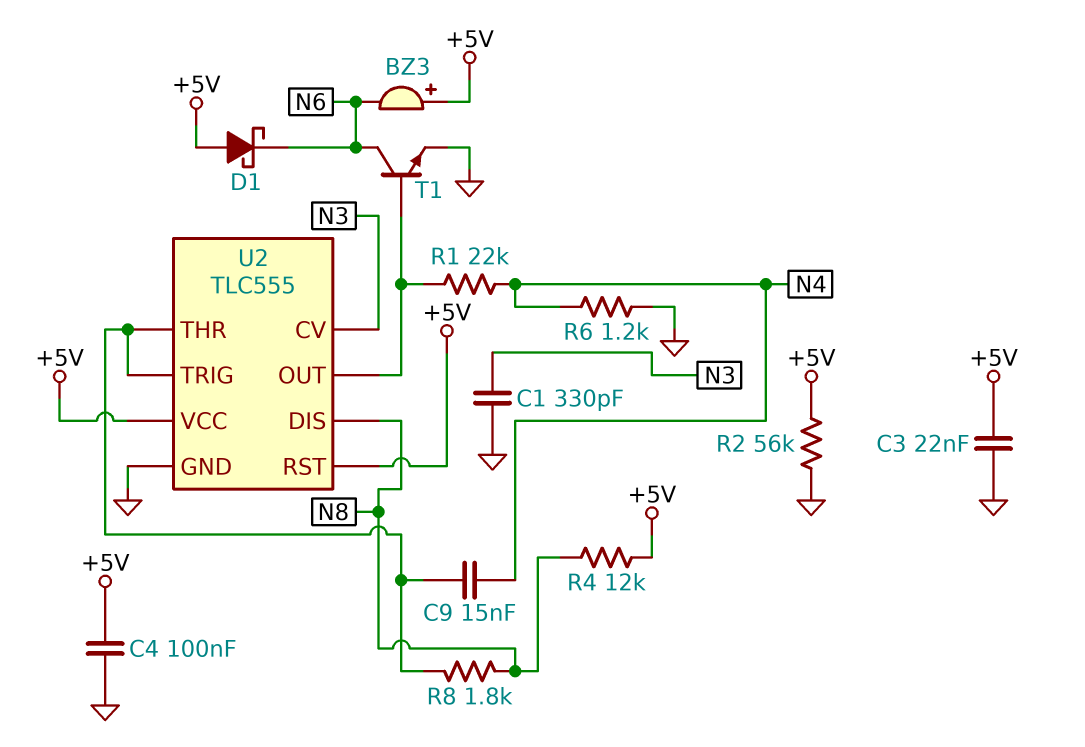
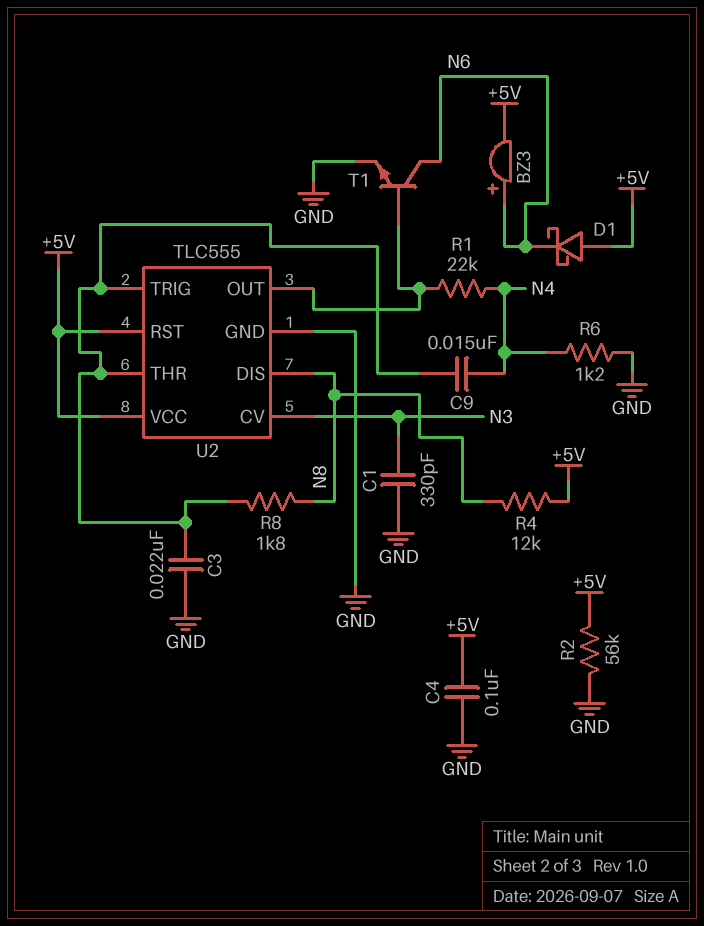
BZ3: buzzer (plus +5V, minus N6) -> buzzer (plus N6, minus +5V)
C3: 22nF (+5V, GND) -> 22nF (GND, U2/THR)

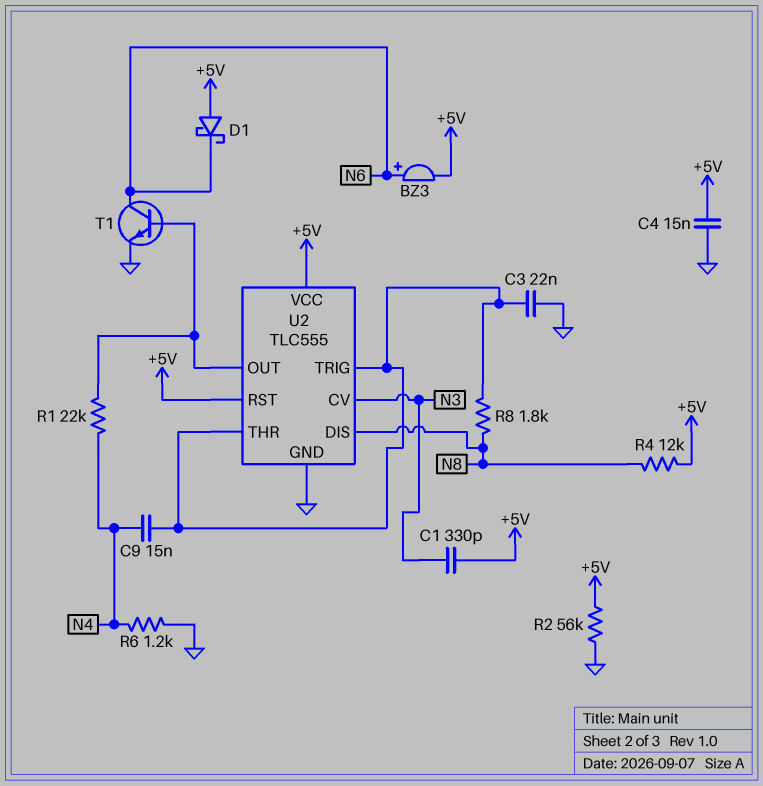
C1: 330pF (GND, N3) -> 330pF (+5V, N3)
C4: 100nF (+5V, GND) -> 15nF (+5V, GND)

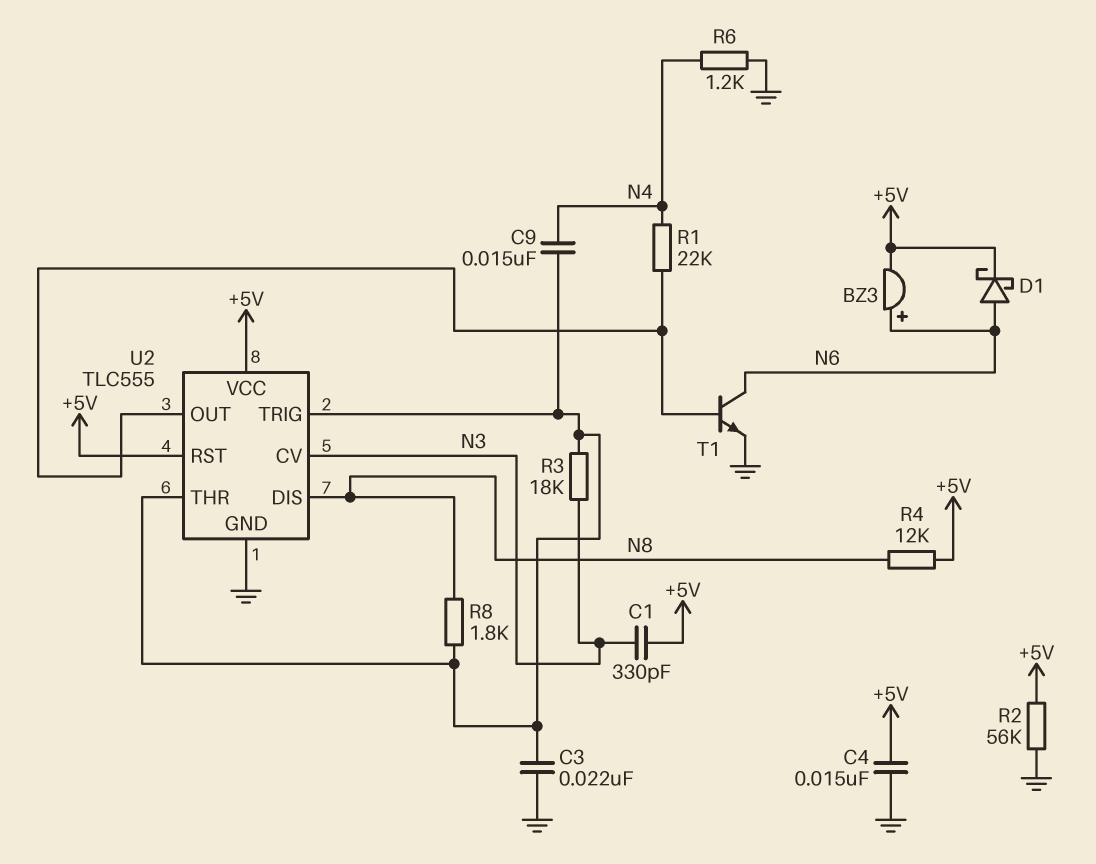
D1: schottky (A +5V, K N6) -> schottky (A N6, K +5V)
R3: none -> 18k (N3, U2/THR)

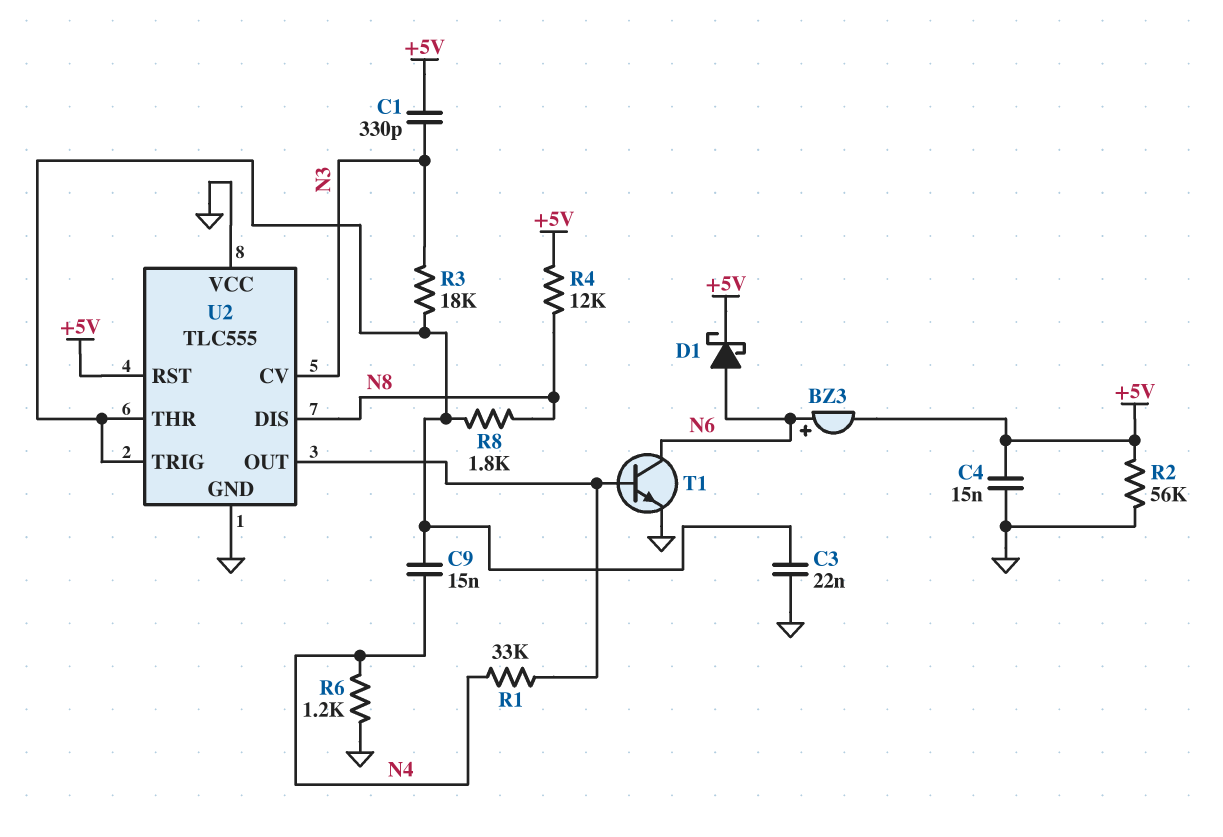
R1: 22k (N4, U2/OUT) -> 33k (N4, U2/OUT)
U2 pin VCC: +5V -> GND

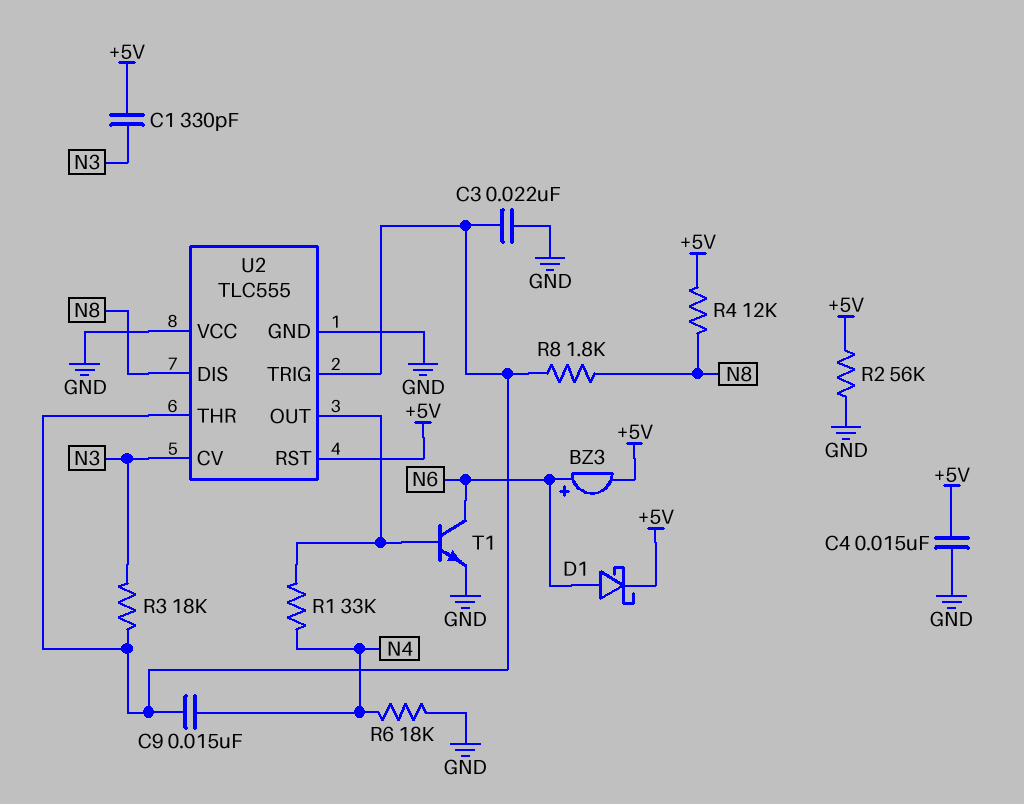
R6: 1.2k (GND, N4) -> 18k (GND, N4)

